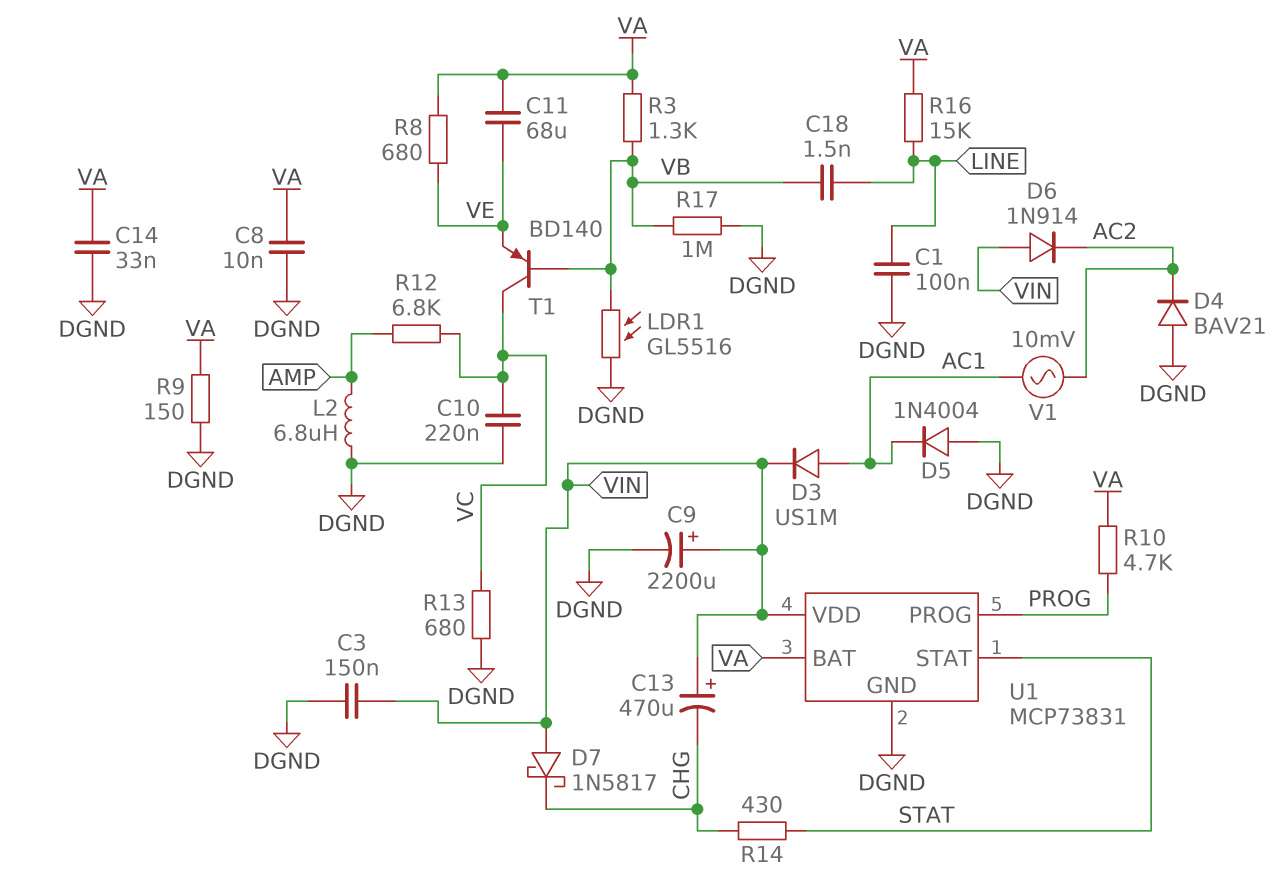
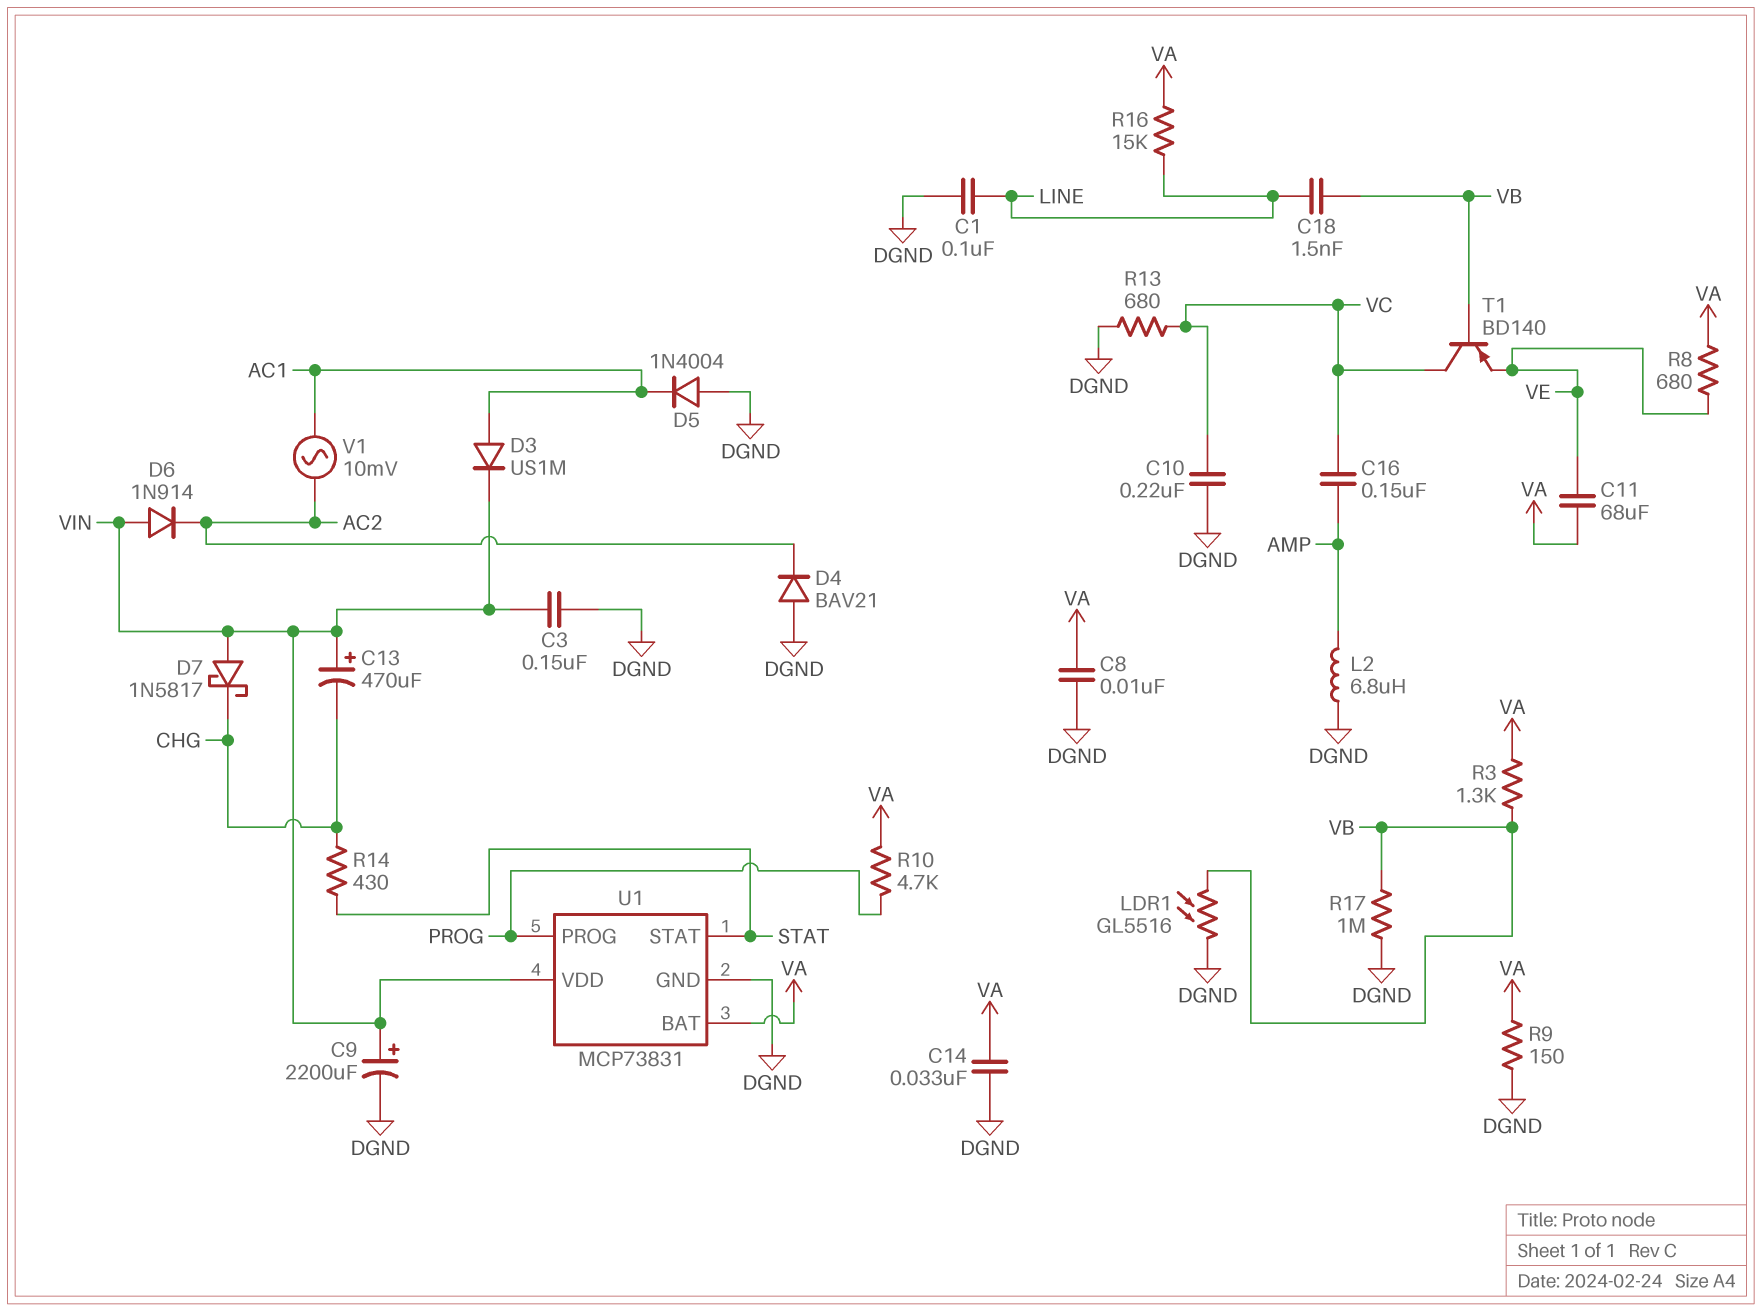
C16: none -> 150nF (AMP, VC)
R12: 6.8k (AMP, VC) -> none

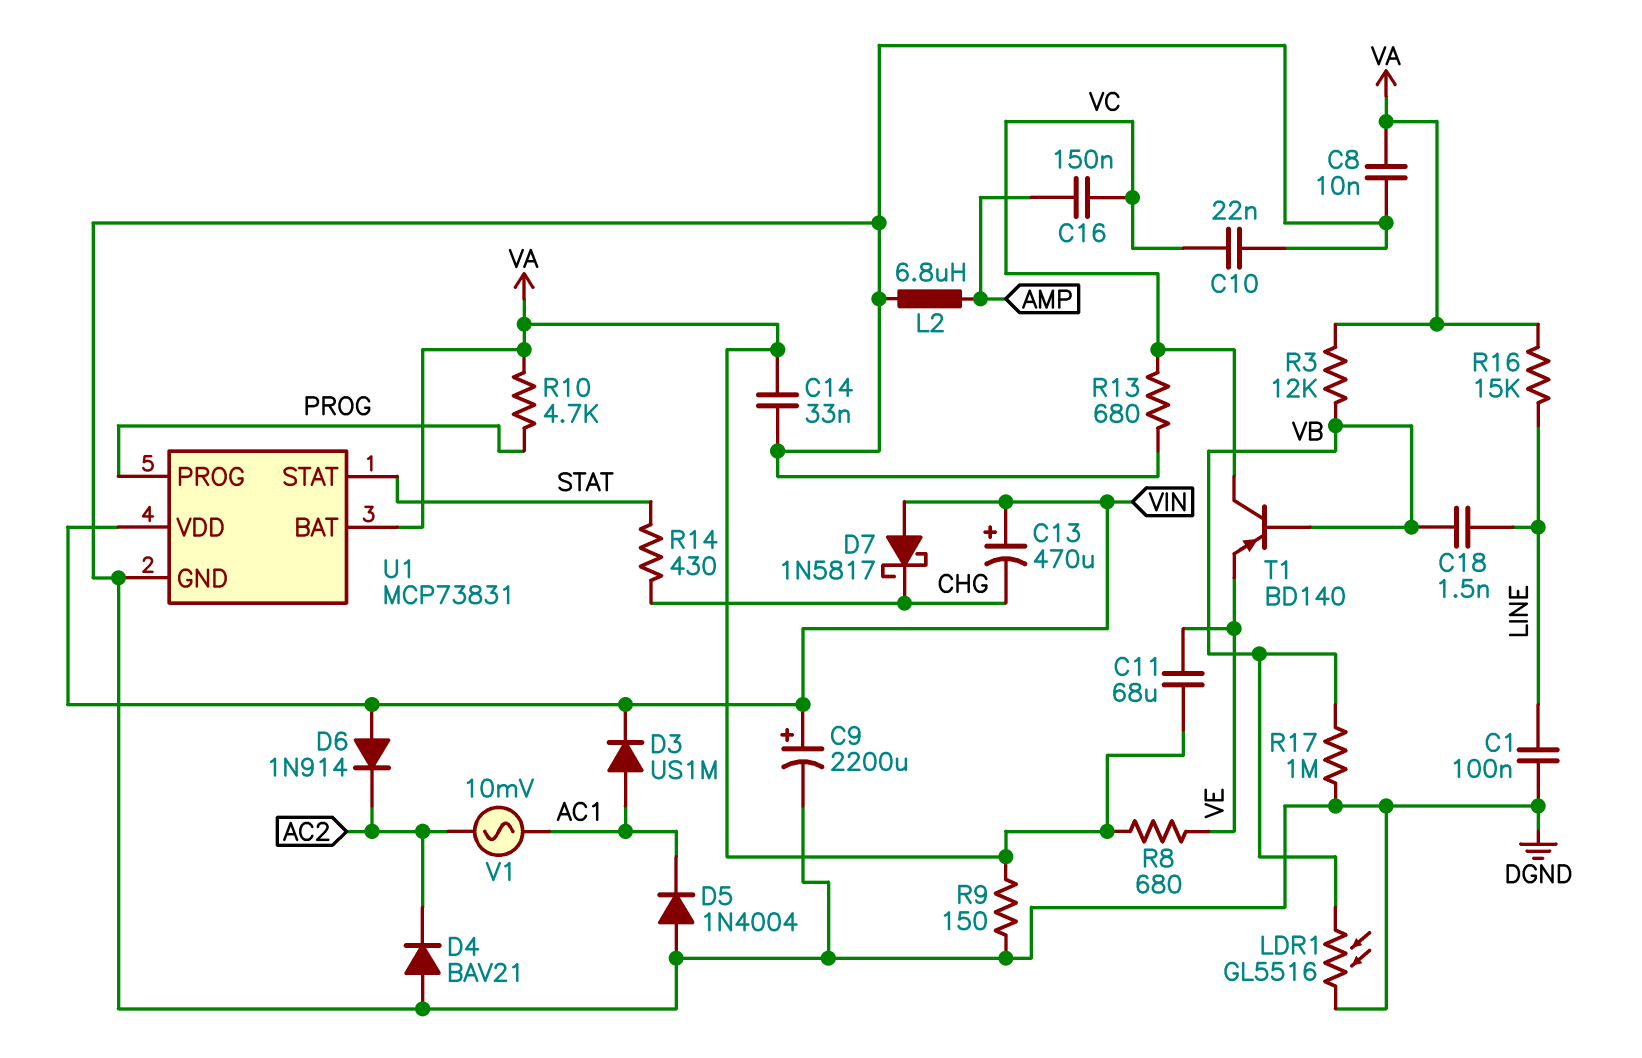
C3: 150nF (DGND, VIN) -> none
C10: 220nF (DGND, VC) -> 22nF (DGND, VC)
R3: 1.3k (VA, VB) -> 12k (VA, VB)

